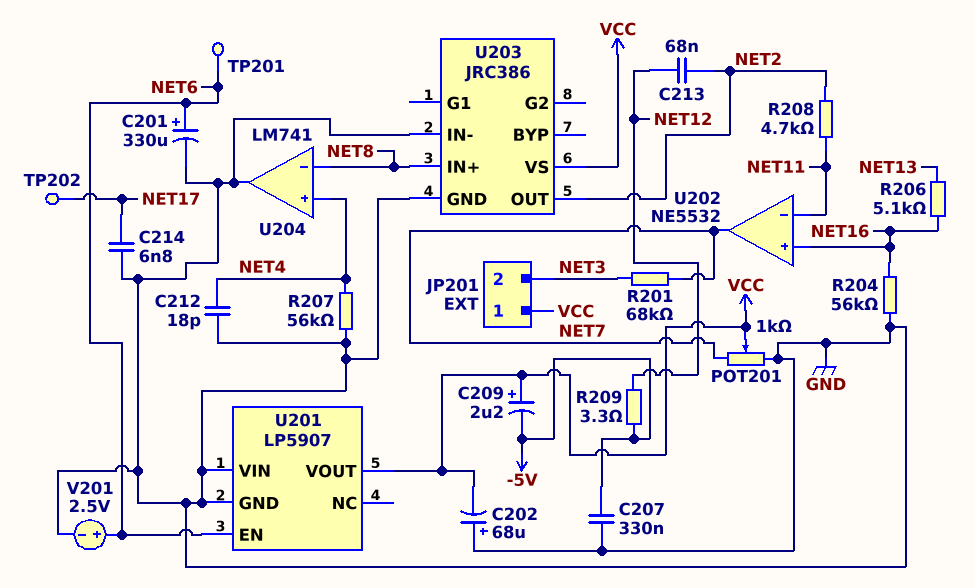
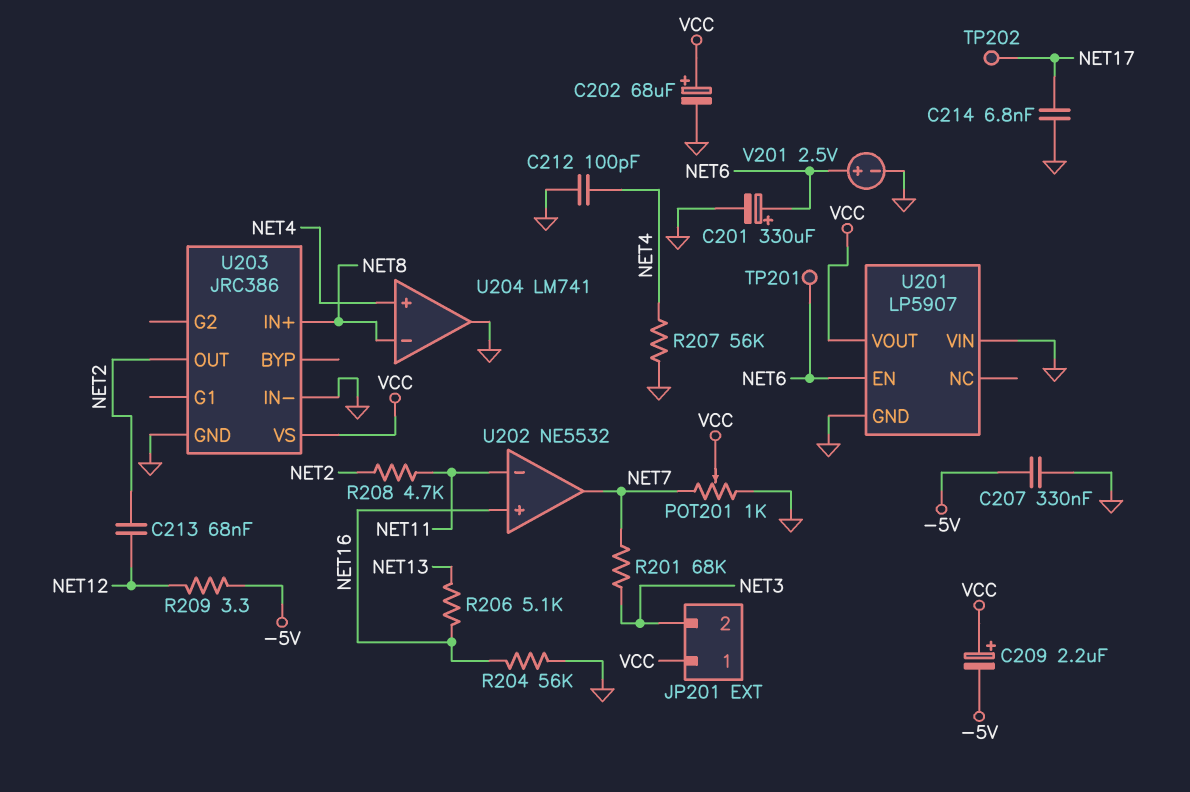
C202: 68uF (plus GND, minus VCC) -> 68uF (plus VCC, minus GND)
C212: 18pF (GND, NET4) -> 100pF (GND, NET4)

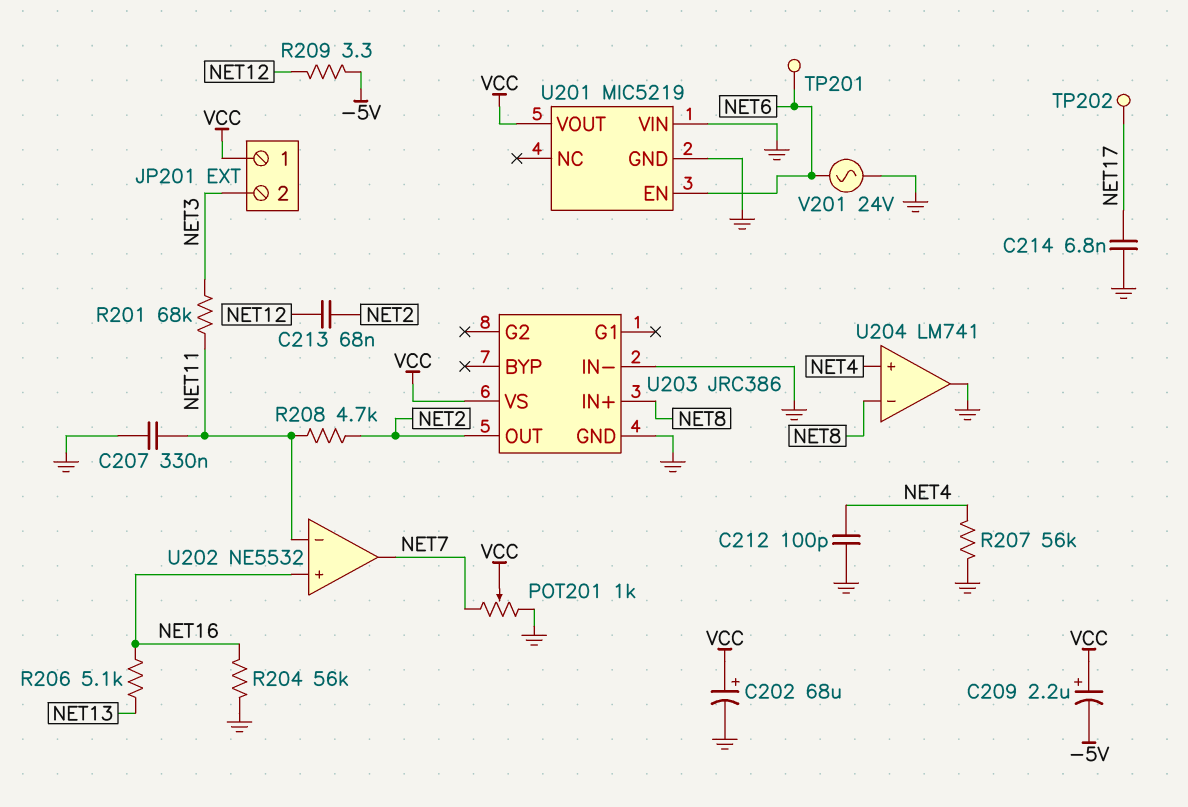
C201: 330uF (plus NET6, minus GND) -> none
C207: 330nF (-5V, GND) -> 330nF (GND, NET11)
R201: 68k (NET3, NET7) -> 68k (NET3, NET11)
U201: LP5907 -> MIC5219
V201: 2.5V (plus NET6, minus GND) -> AC 24V (GND, NET6)

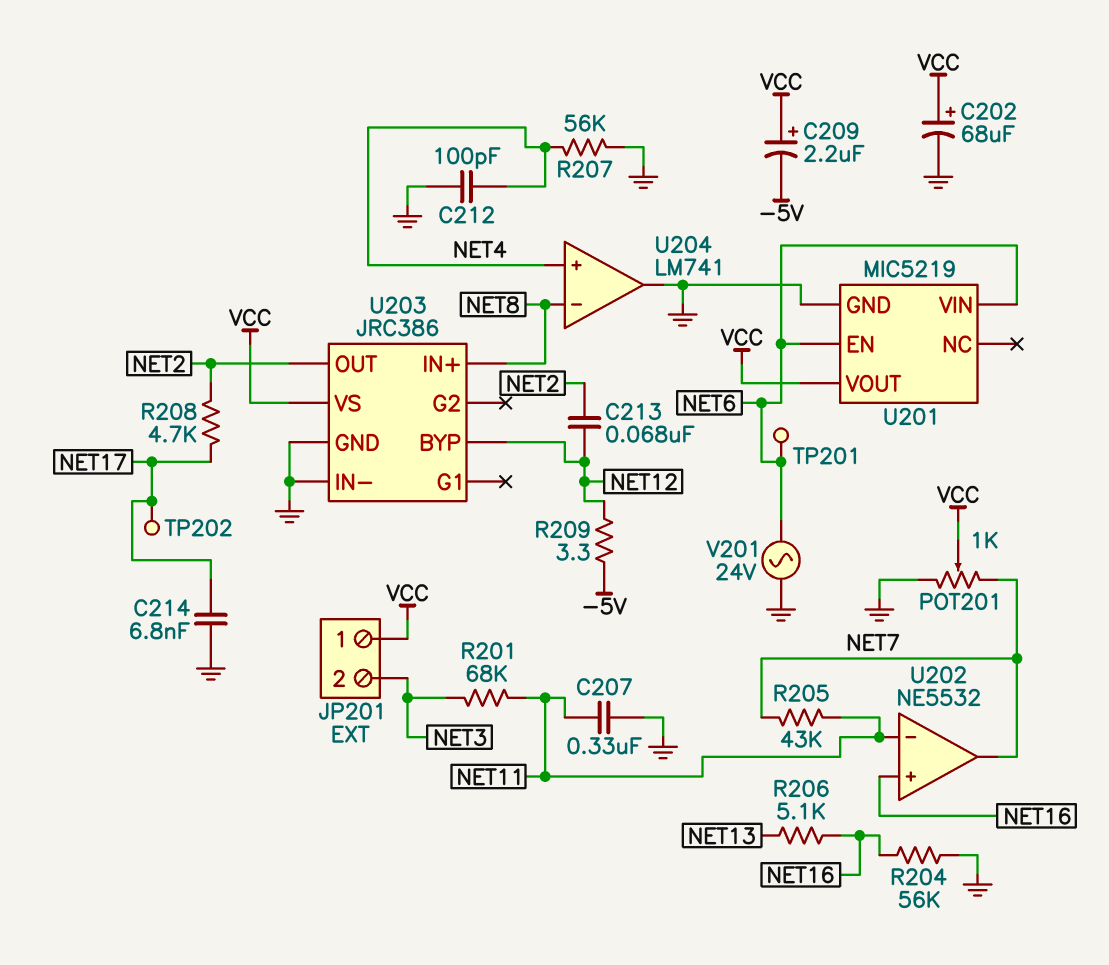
R205: none -> 43k (NET7, NET11)
R208: 4.7k (NET2, NET11) -> 4.7k (NET2, NET17)
U201 pin VIN: GND -> NET6
U203 pin BYP: none -> NET12

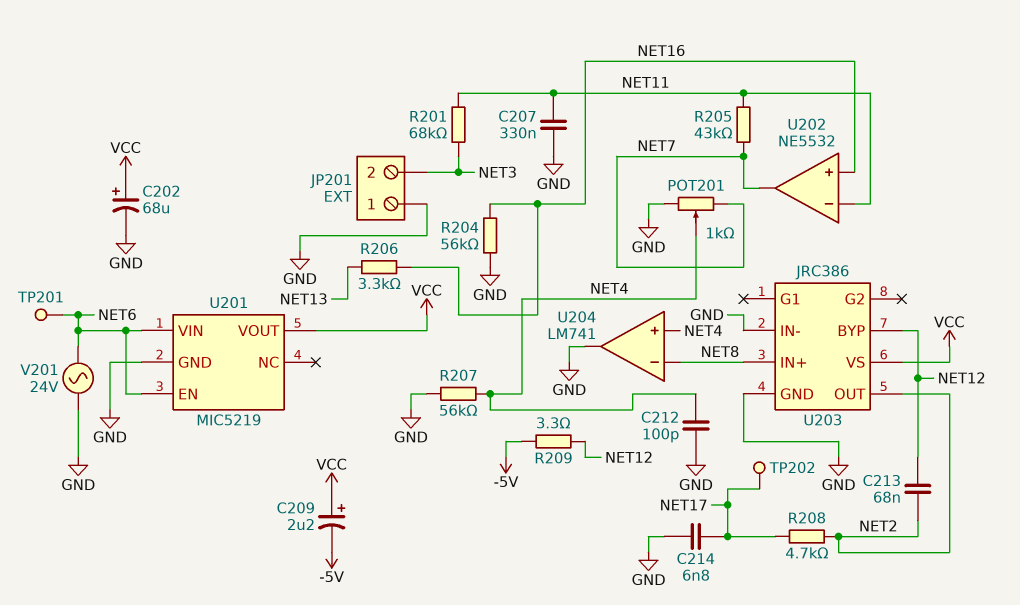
JP201 pin 1: VCC -> GND
POT201: 1k (GND, NET7, wiper VCC) -> 1k (GND, NET7, wiper NET4)
R206: 5.1k (NET13, NET16) -> 3.3k (NET13, NET16)

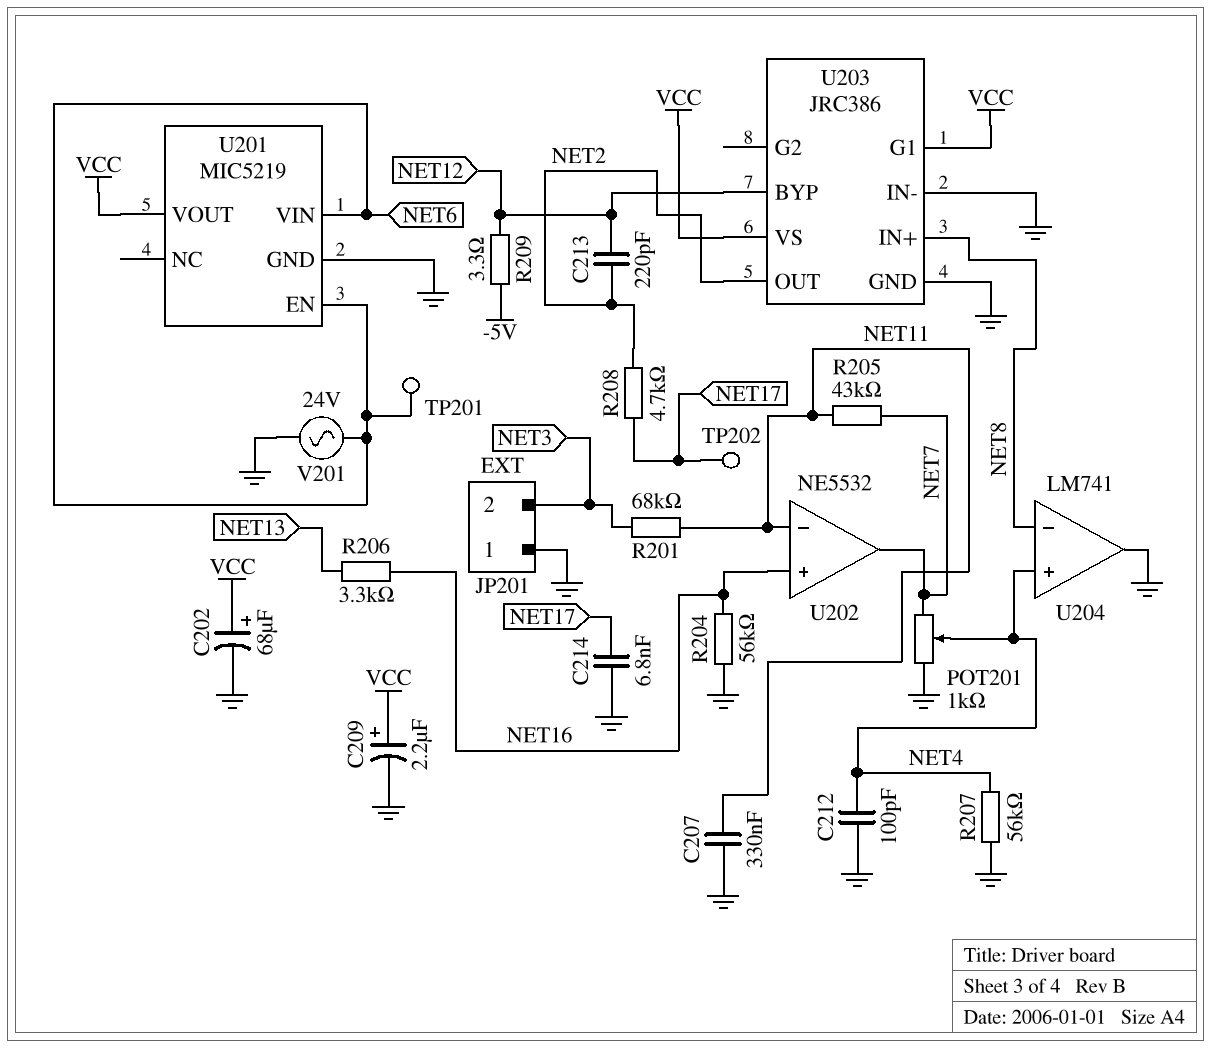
C209: 2.2uF (plus VCC, minus -5V) -> 2.2uF (plus VCC, minus GND)
C213: 68nF (NET2, NET12) -> 220pF (NET2, NET12)
U203 pin G1: none -> VCC

